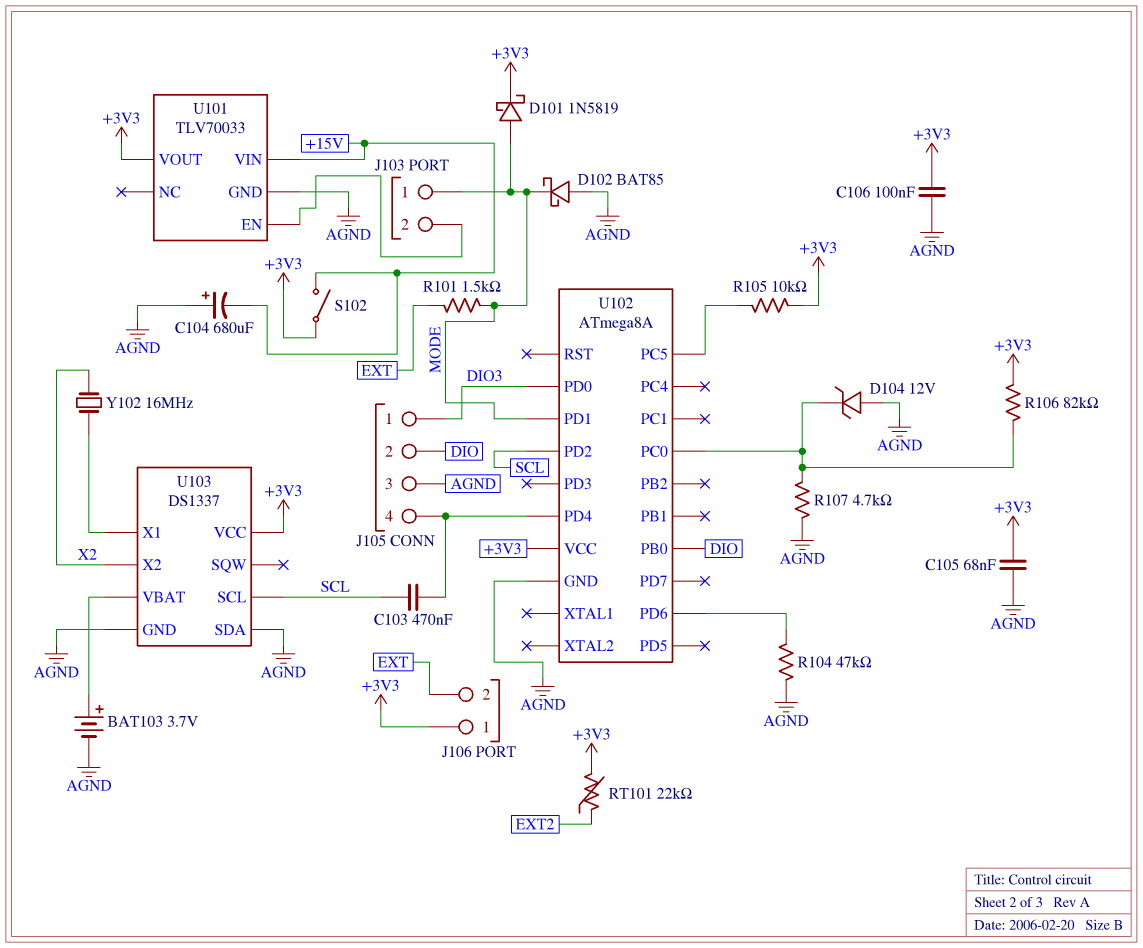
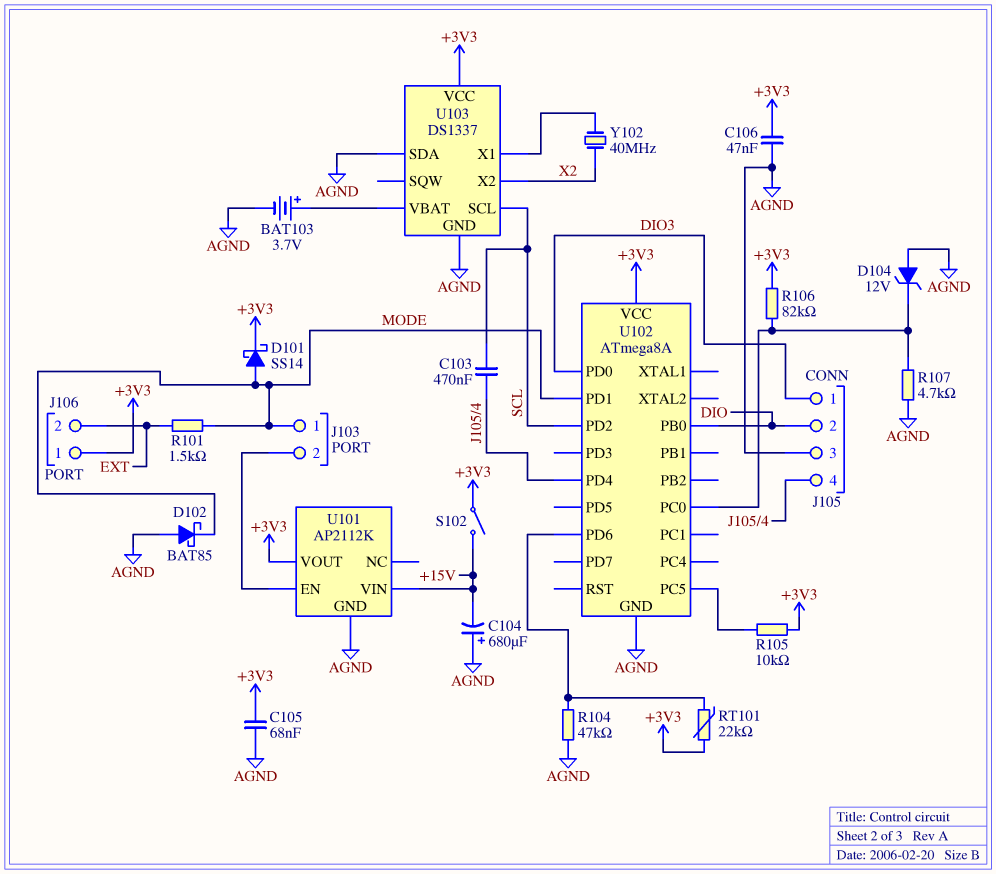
C106: 100nF (+3V3, AGND) -> 47nF (+3V3, AGND)
D101: schottky 1N5819 (A MODE, K +3V3) -> schottky SS14 (A MODE, K +3V3)
RT101: 22k (+3V3, EXT2) -> 22k (+3V3, U102/PD6)
U101: TLV70033 -> AP2112K
Y102: 16MHz (U103/X1, X2) -> 40MHz (U103/X1, X2)

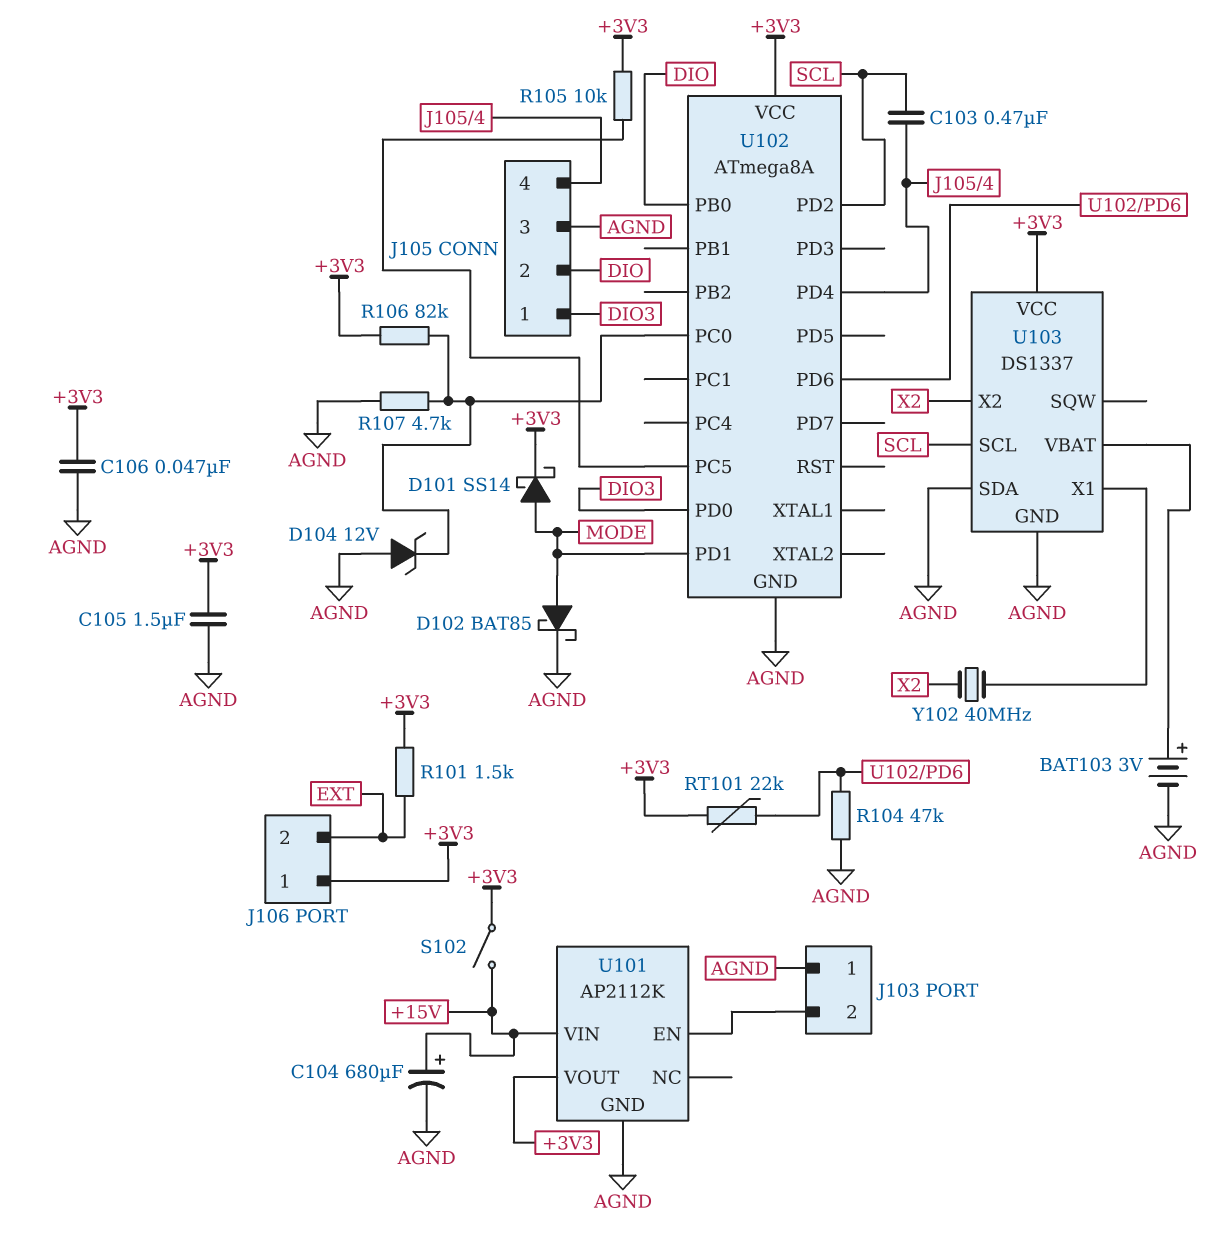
BAT103: 3.7V (plus U103/VBAT, minus AGND) -> 3V (plus U103/VBAT, minus AGND)
C104: 680uF (plus AGND, minus +15V) -> 680uF (plus +15V, minus AGND)
C105: 68nF (+3V3, AGND) -> 1.5uF (+3V3, AGND)
D102: schottky BAT85 (A AGND, K MODE) -> schottky BAT85 (A MODE, K AGND)
J103 pin 1: MODE -> AGND
R101: 1.5k (EXT, MODE) -> 1.5k (+3V3, EXT)

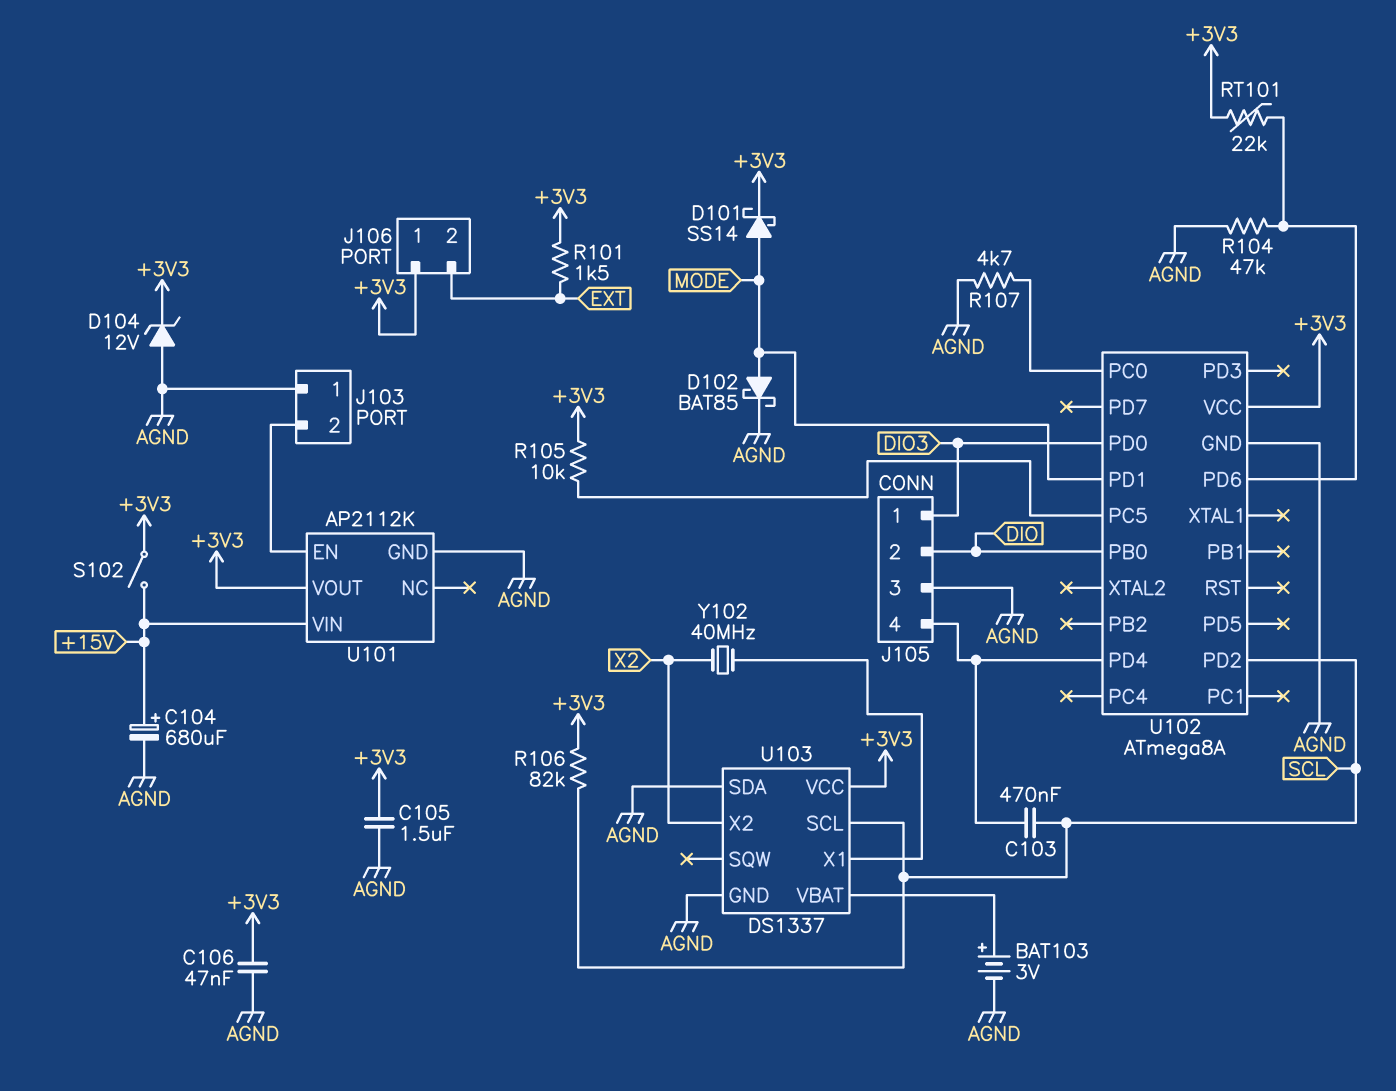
D104: zener 12V (A AGND, K U102/PC0) -> zener 12V (A AGND, K +3V3)
R106: 82k (+3V3, U102/PC0) -> 82k (+3V3, SCL)

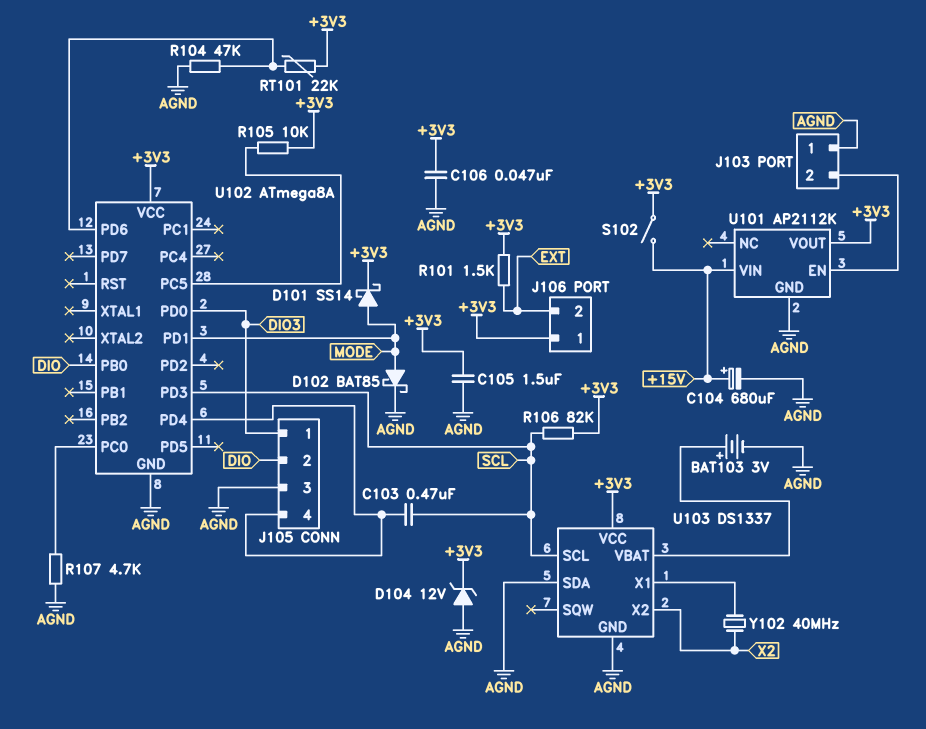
U102 pin PD2: SCL -> none
U102 pin PD3: none -> SCL

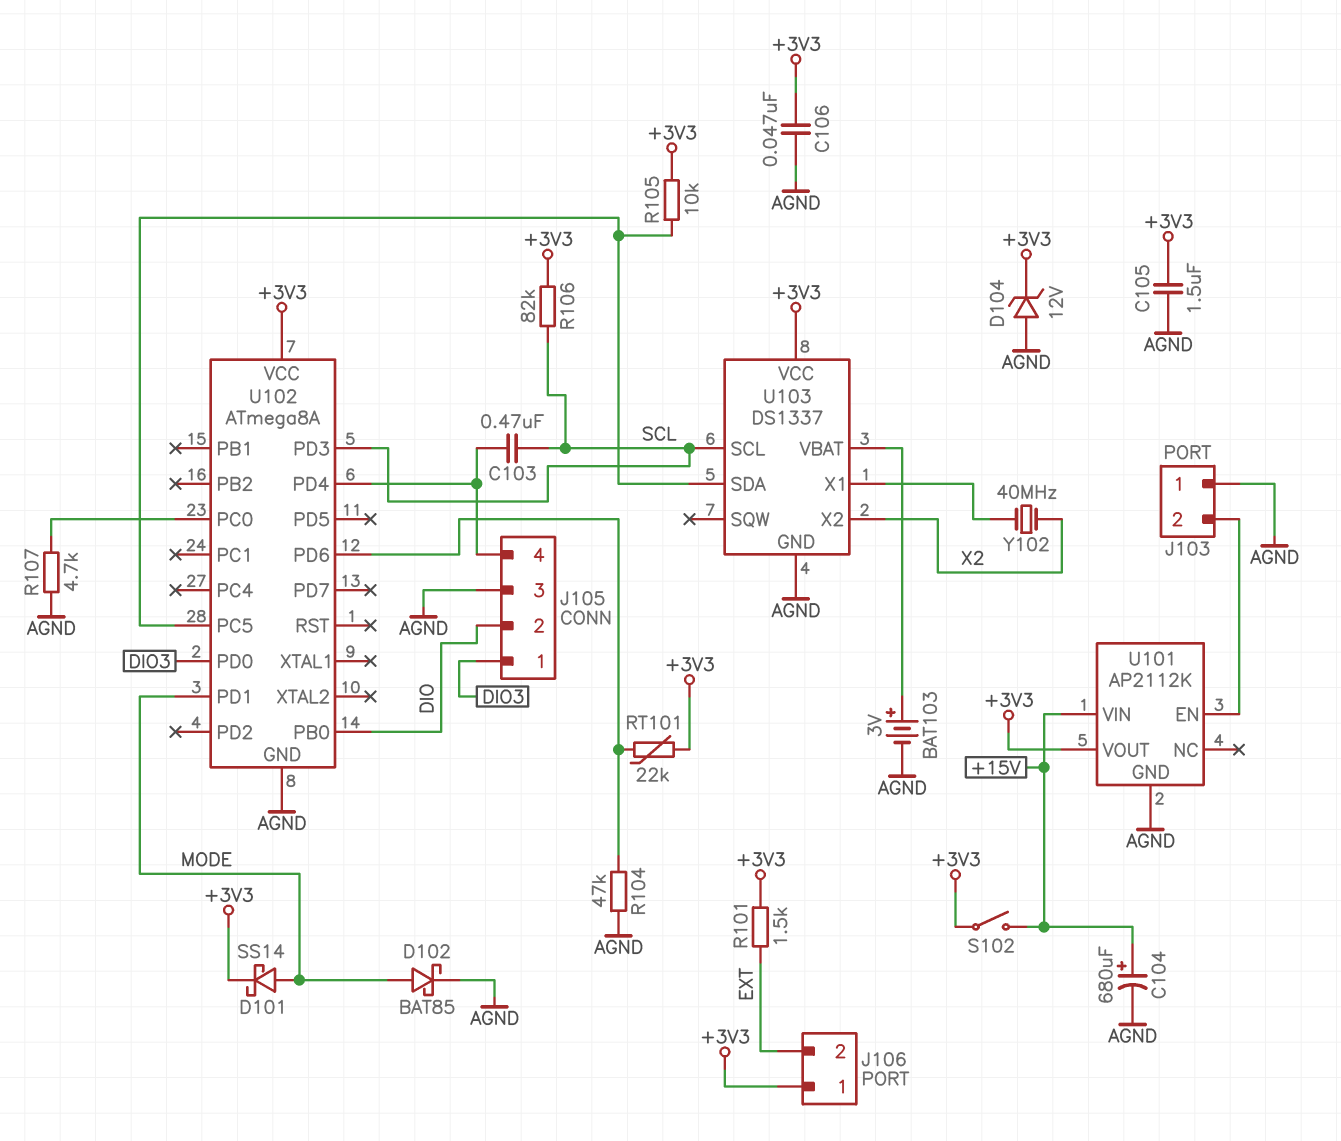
U103 pin SDA: AGND -> U102/PC5

